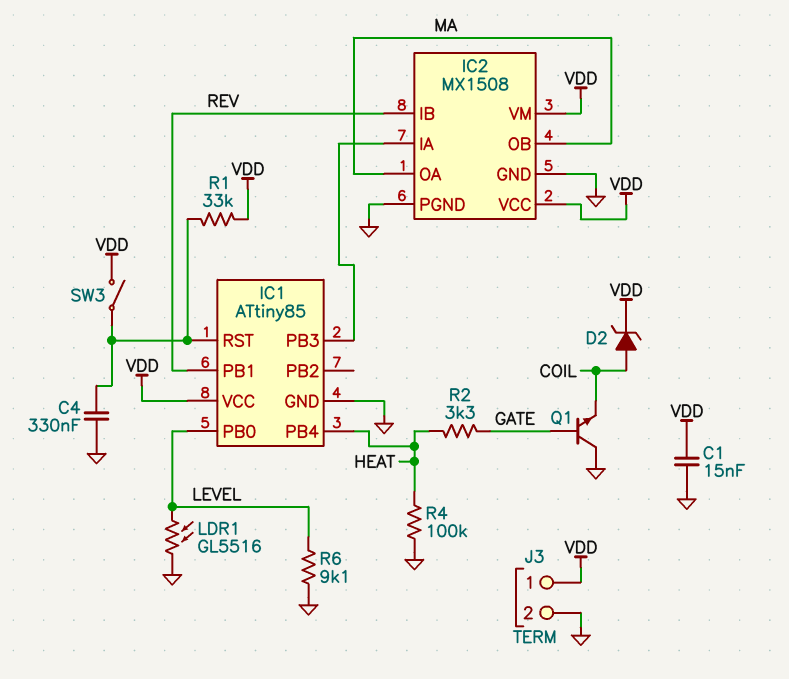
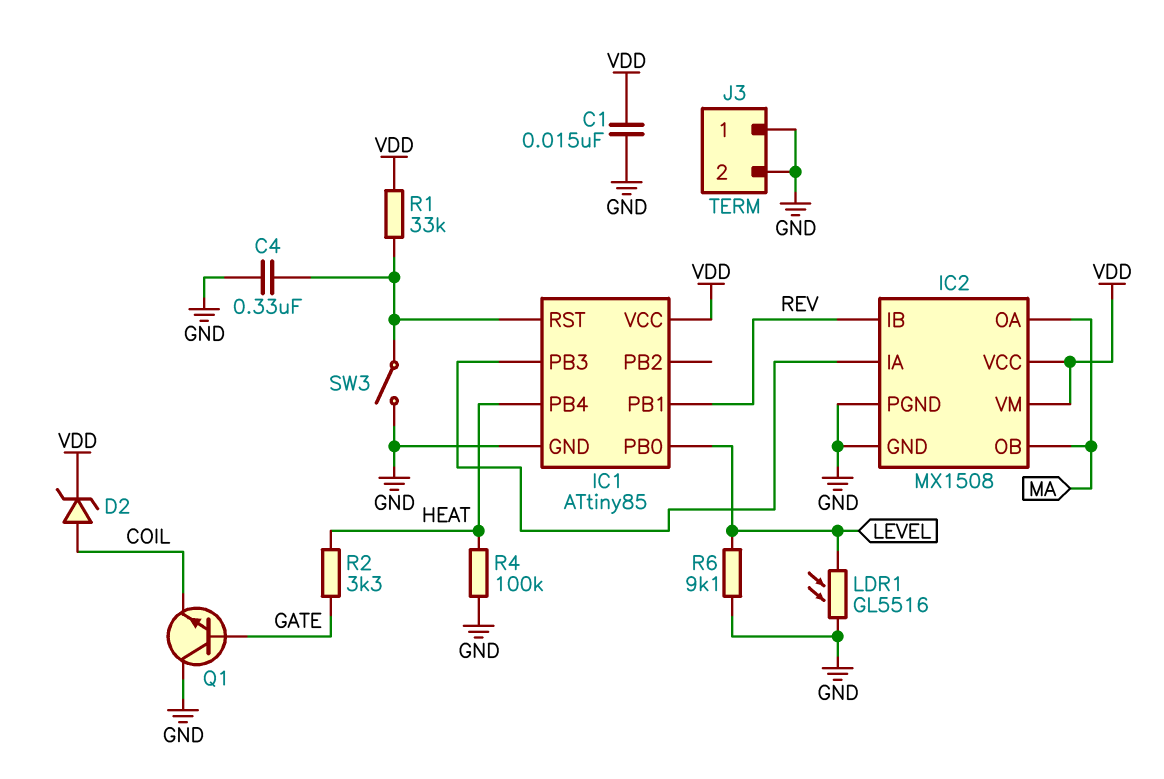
J3 pin 1: VDD -> GND
SW3: switch (IC1/RST, VDD) -> switch (GND, IC1/RST)

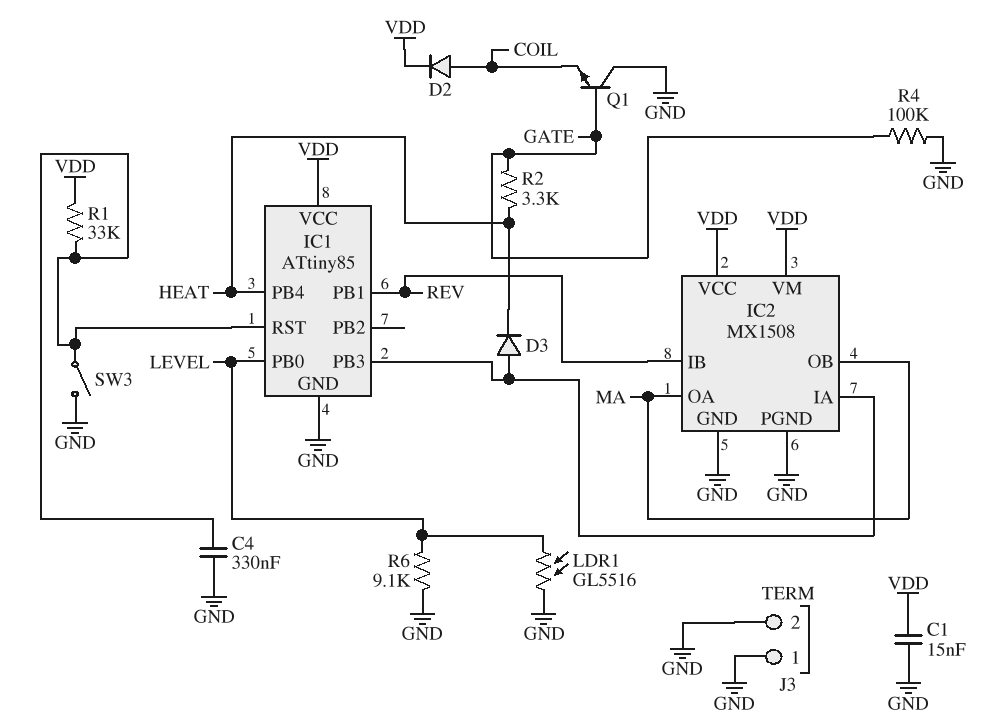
D2: zener (A COIL, K VDD) -> diode (A COIL, K VDD)
D3: none -> diode (A IC1/PB3, K HEAT)
R4: 100k (GND, HEAT) -> 100k (GATE, GND)

